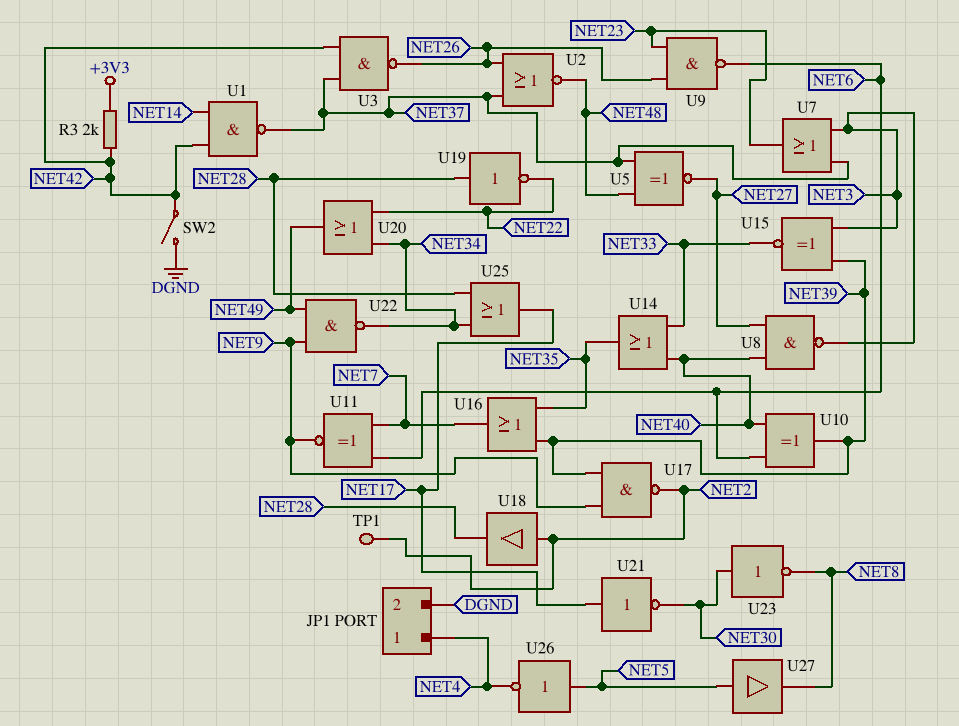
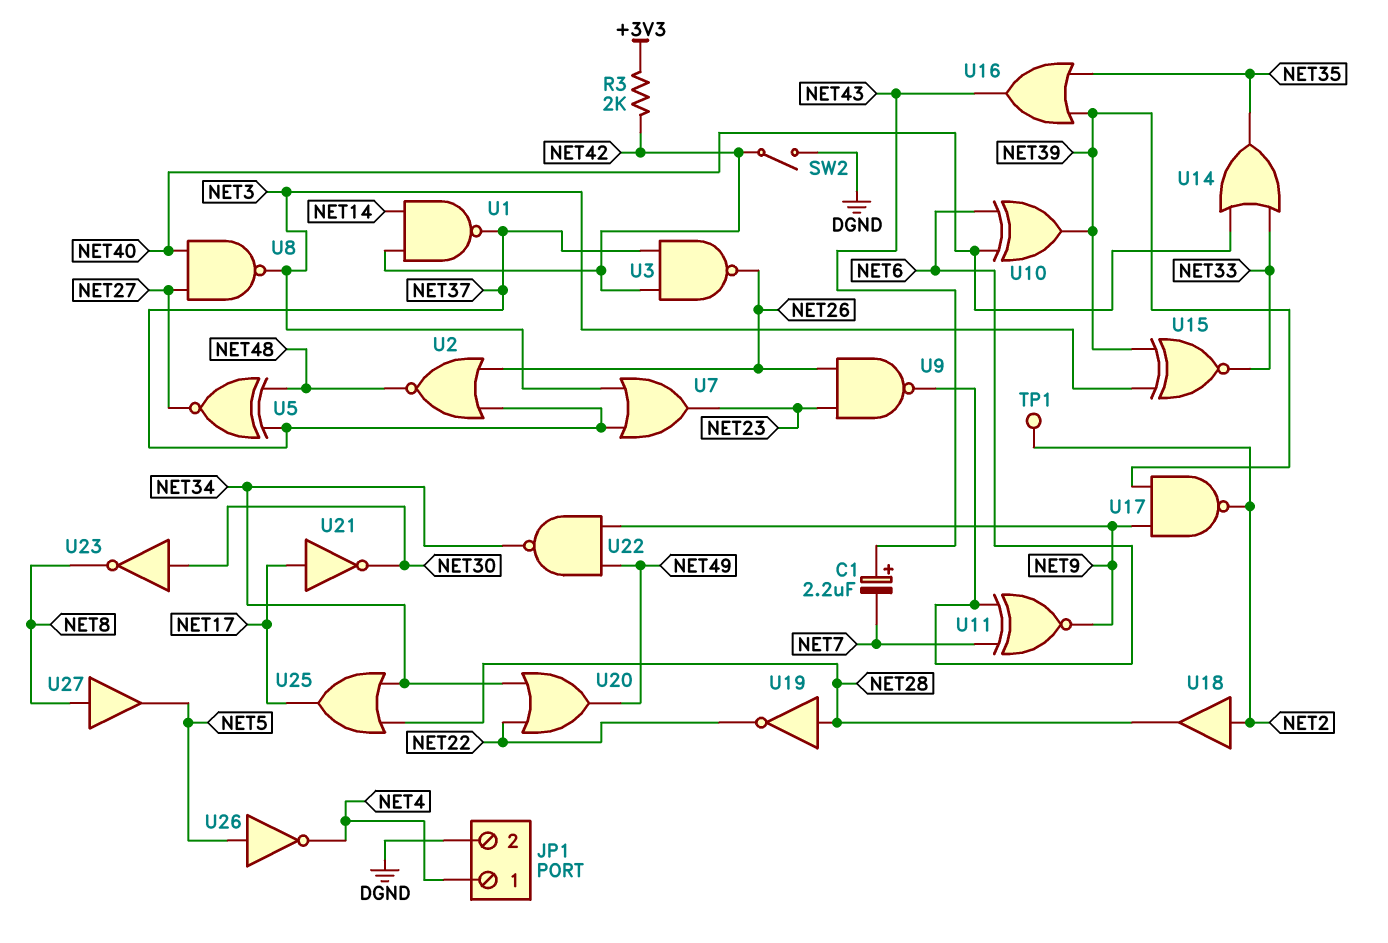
C1: none -> 2.2uF (plus NET43, minus NET7)
U16: OR (in NET35, in NET39, out NET7) -> OR (in NET35, in NET39, out NET43)
U27: buffer (in NET5, out NET8) -> buffer (in NET8, out NET5)

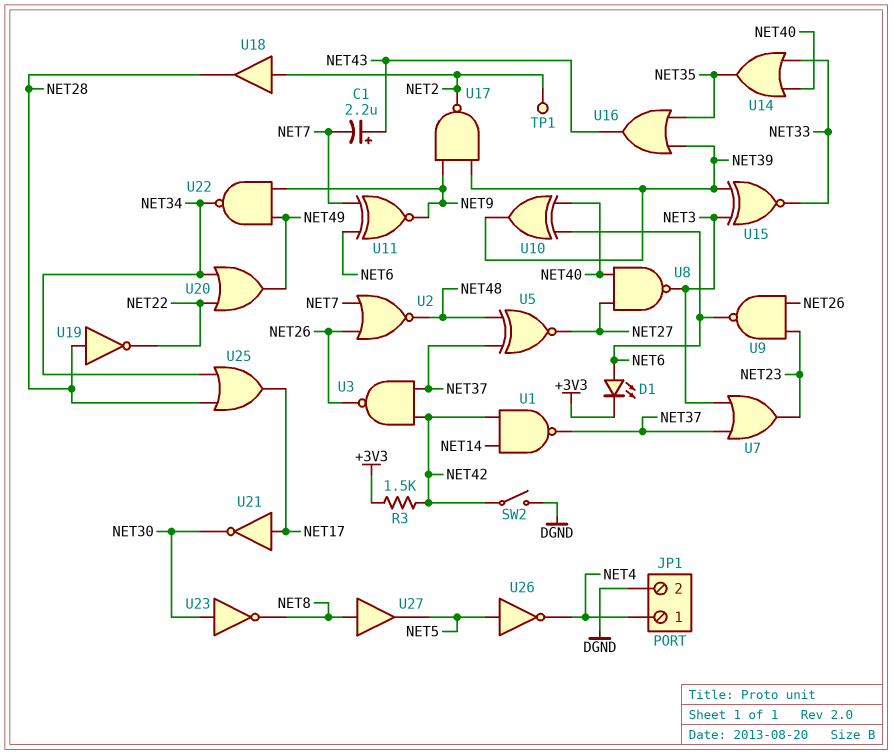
D1: none -> LED (A NET6, K +3V3)
R3: 2k (+3V3, NET42) -> 1.5k (+3V3, NET42)
U2: NOR (in NET26, in NET37, out NET48) -> NOR (in NET7, in NET26, out NET48)

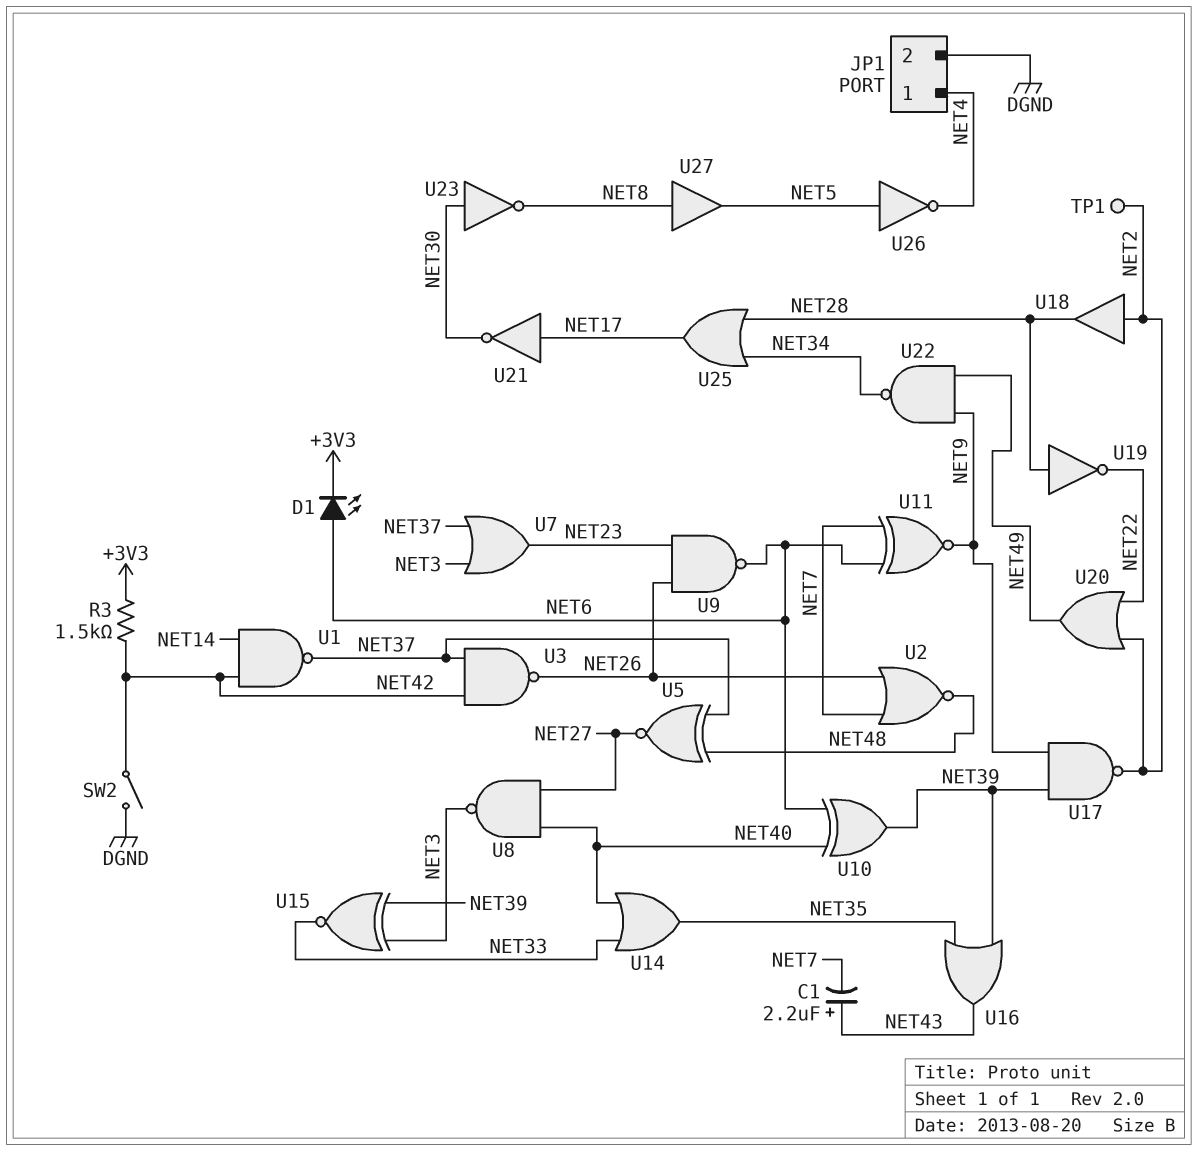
U20: OR (in NET22, in NET34, out NET49) -> OR (in NET2, in NET22, out NET49)

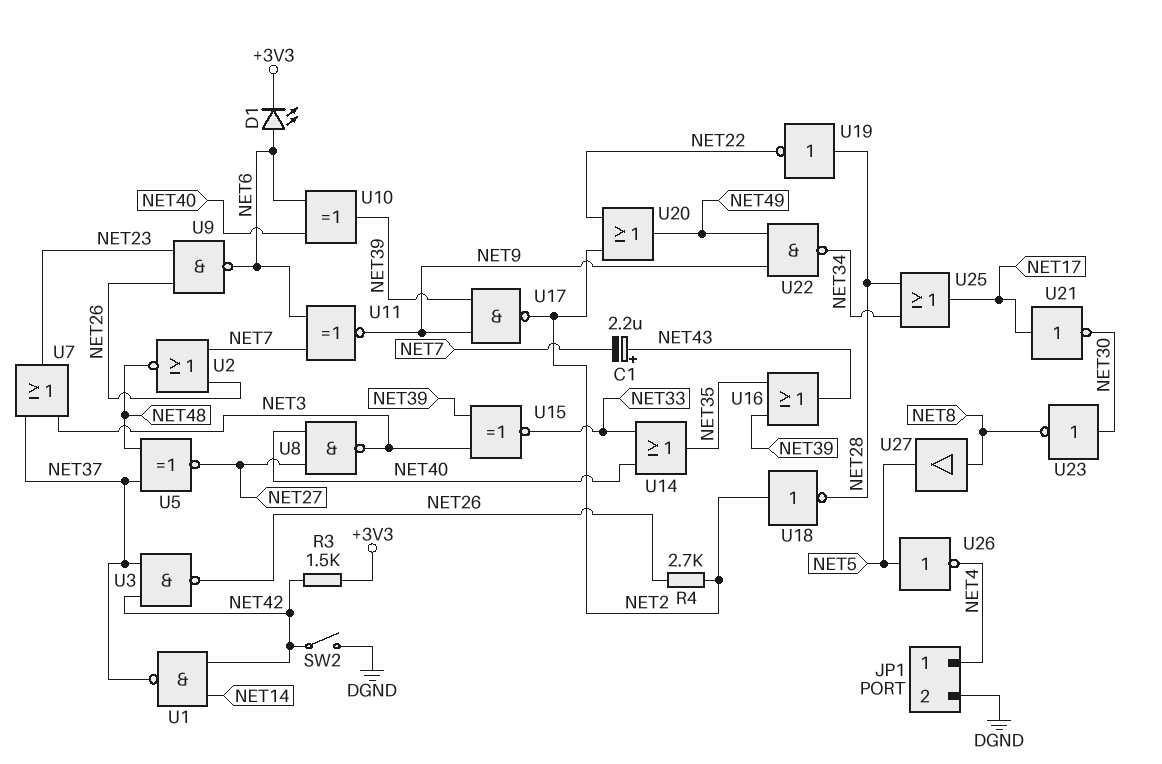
R4: none -> 2.7k (NET2, NET26)
TP1: test point (NET2) -> none
U18: buffer (in NET2, out NET28) -> NOT (in NET2, out NET28)

